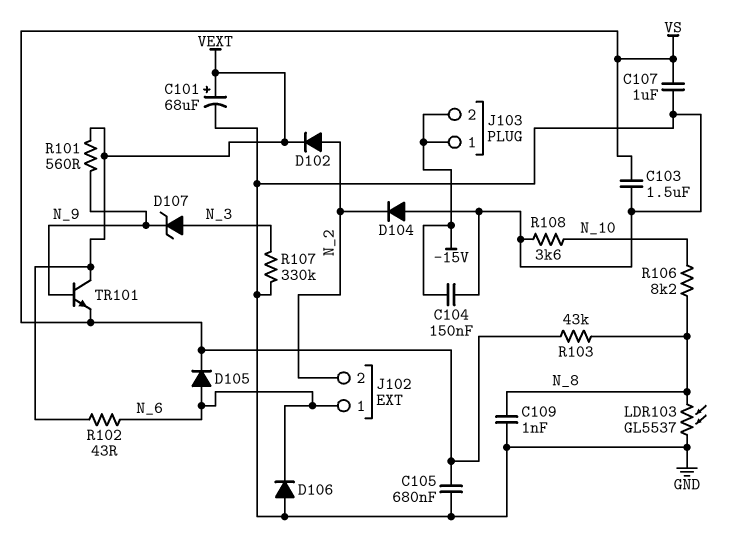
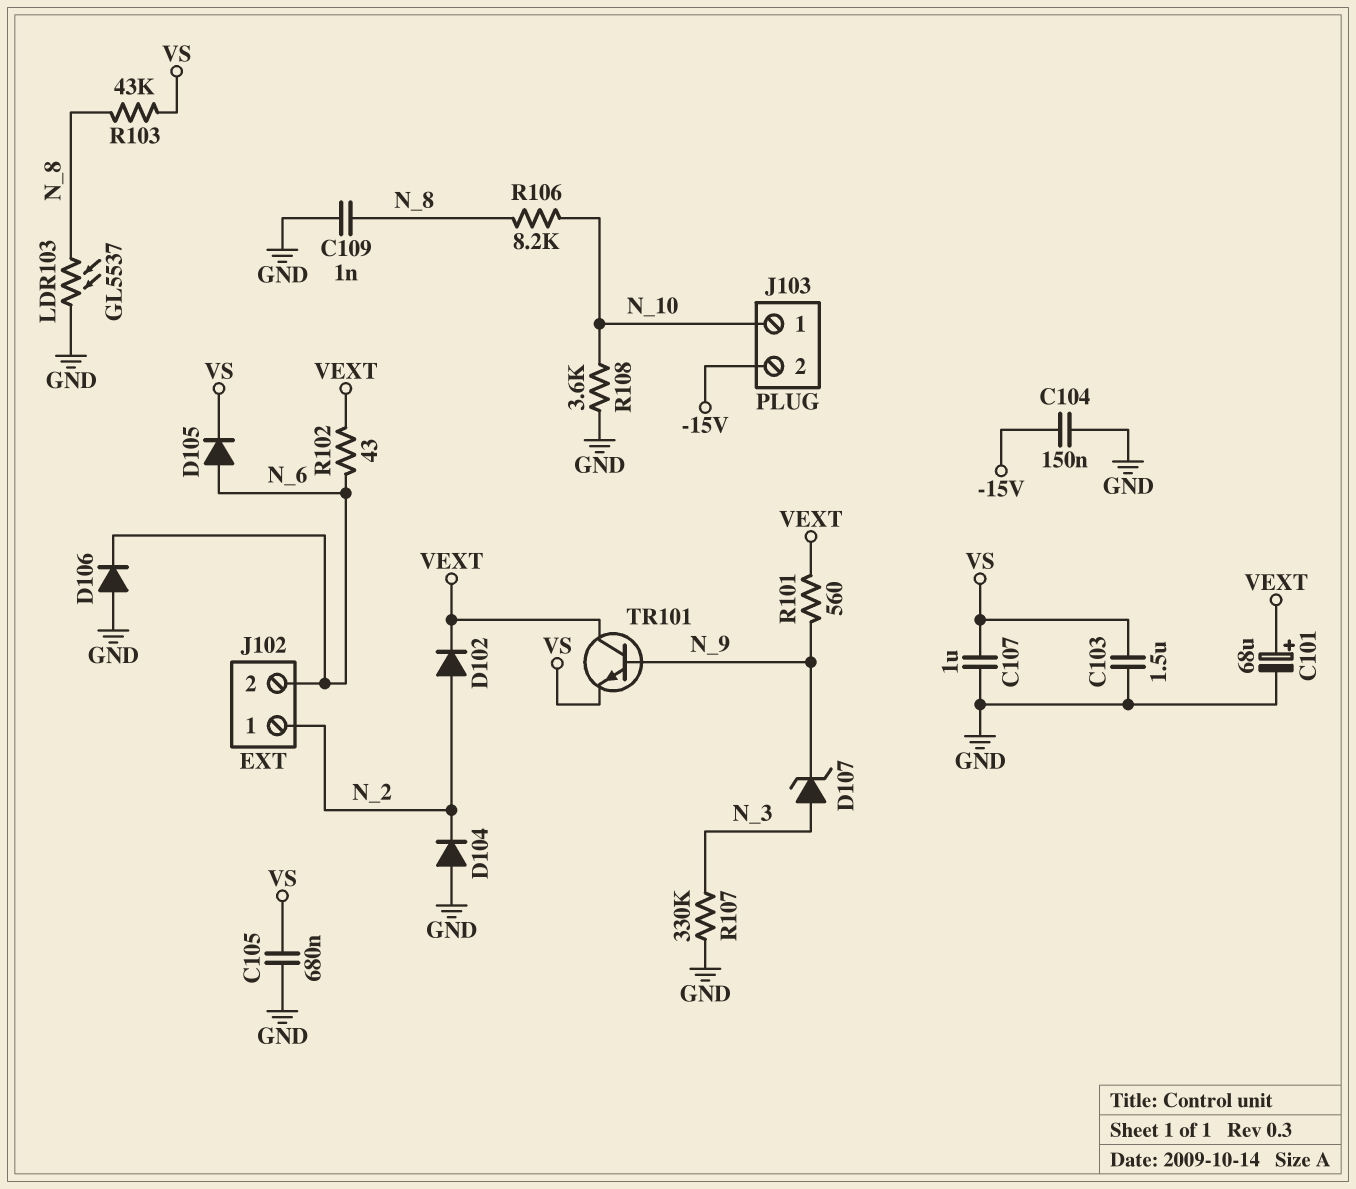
J102 pin 1: N_6 -> N_2
J102 pin 2: N_2 -> N_6
J103 pin 1: -15V -> N_10

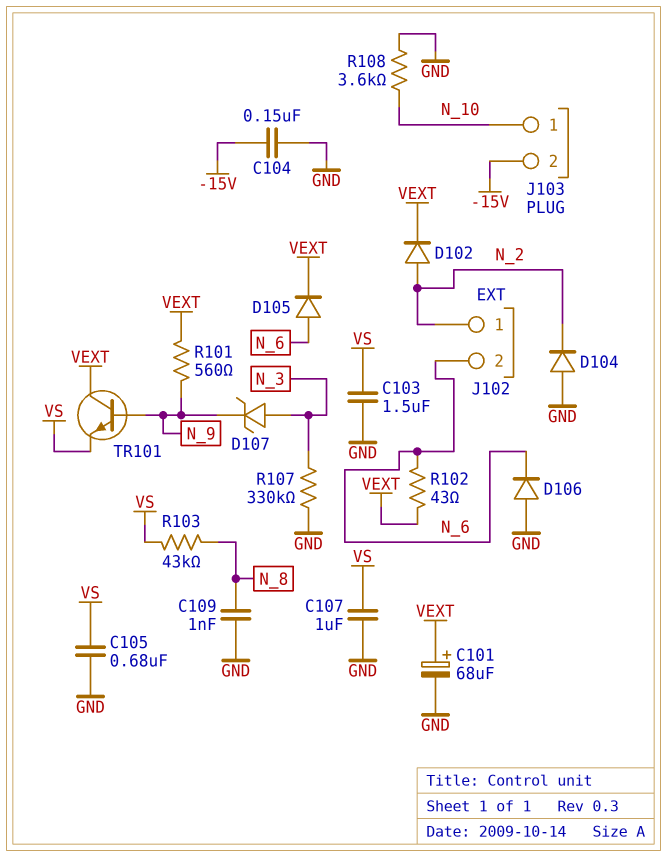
D105: diode (A N_6, K VS) -> diode (A N_6, K VEXT)
LDR103: GL5537 (GND, N_8) -> none
R106: 8.2k (N_8, N_10) -> none

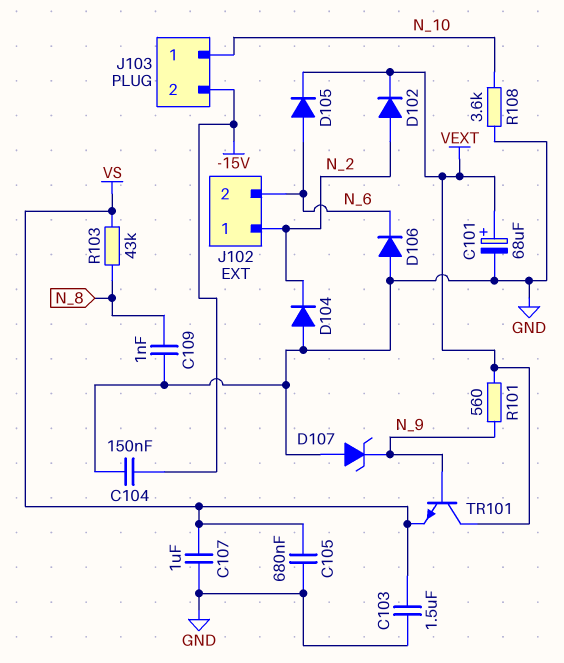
D107: zener (A N_3, K N_9) -> zener (A GND, K N_9)
R102: 43 (N_6, VEXT) -> none
R107: 330k (GND, N_3) -> none

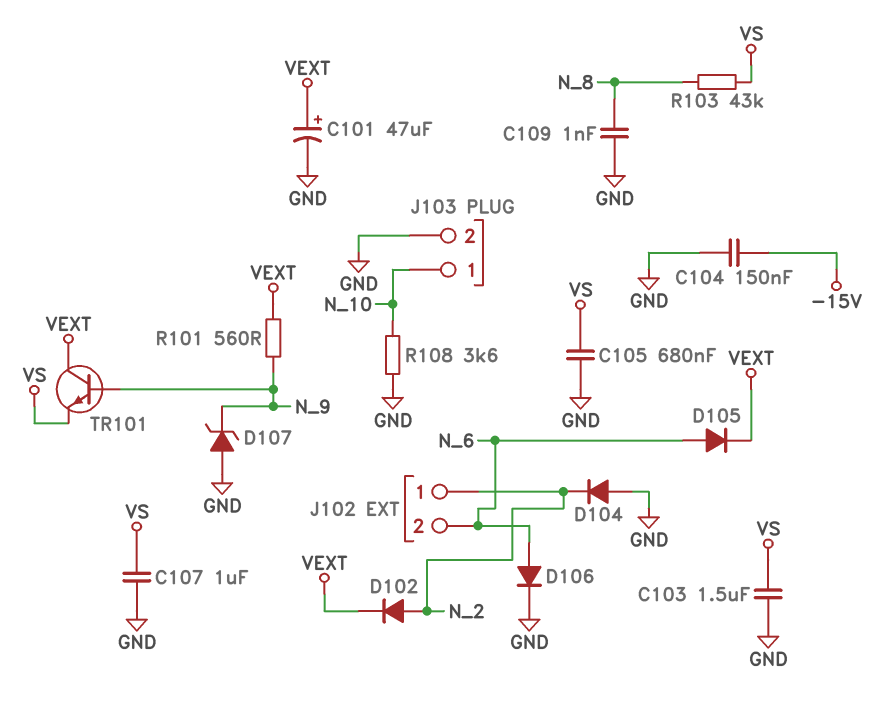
C101: 68uF (plus VEXT, minus GND) -> 47uF (plus VEXT, minus GND)
D106: diode (A GND, K N_6) -> diode (A N_6, K GND)
J103 pin 2: -15V -> GND

